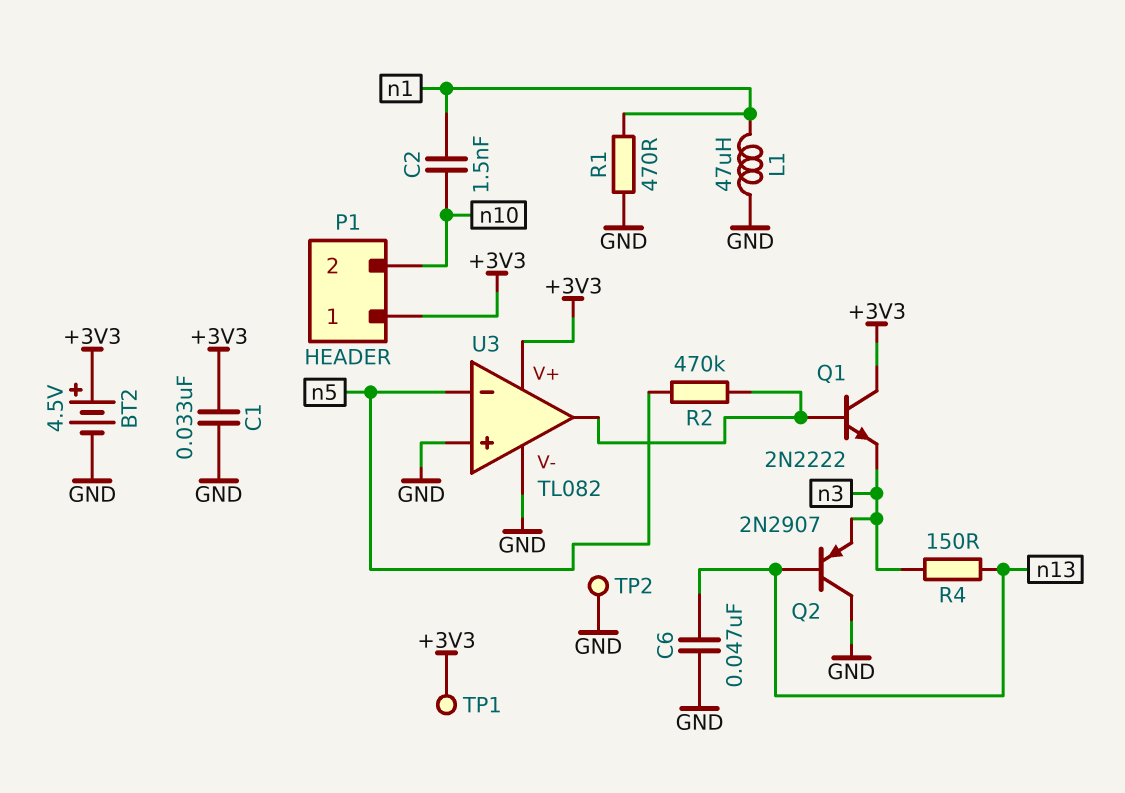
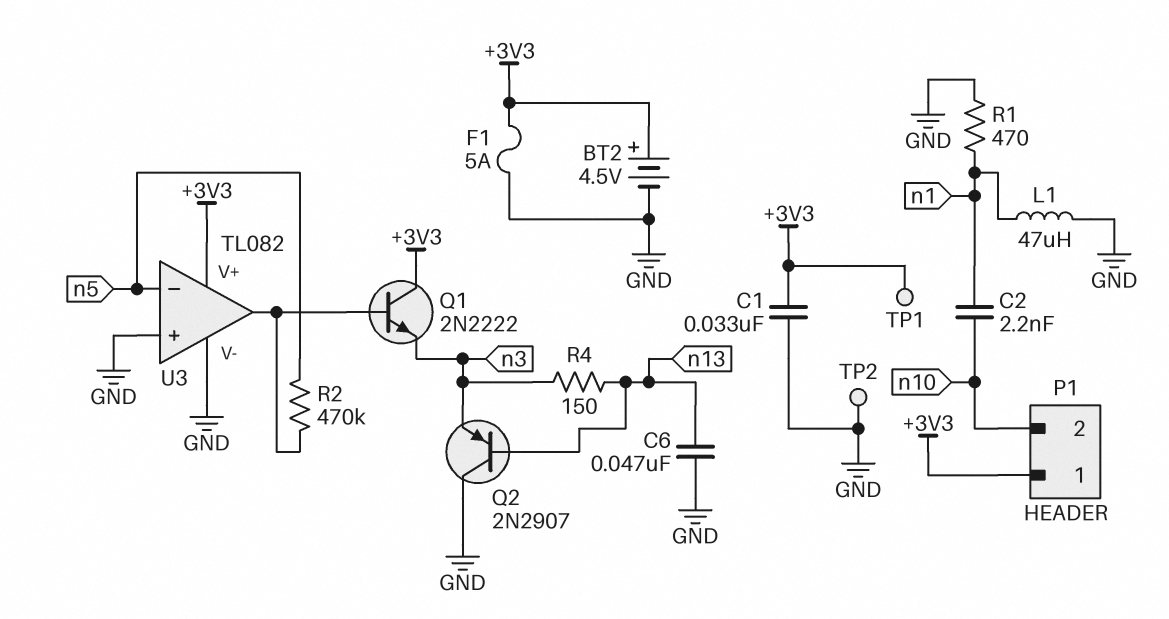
C2: 1.5nF (n1, n10) -> 2.2nF (n1, n10)
F1: none -> 5A (+3V3, GND)

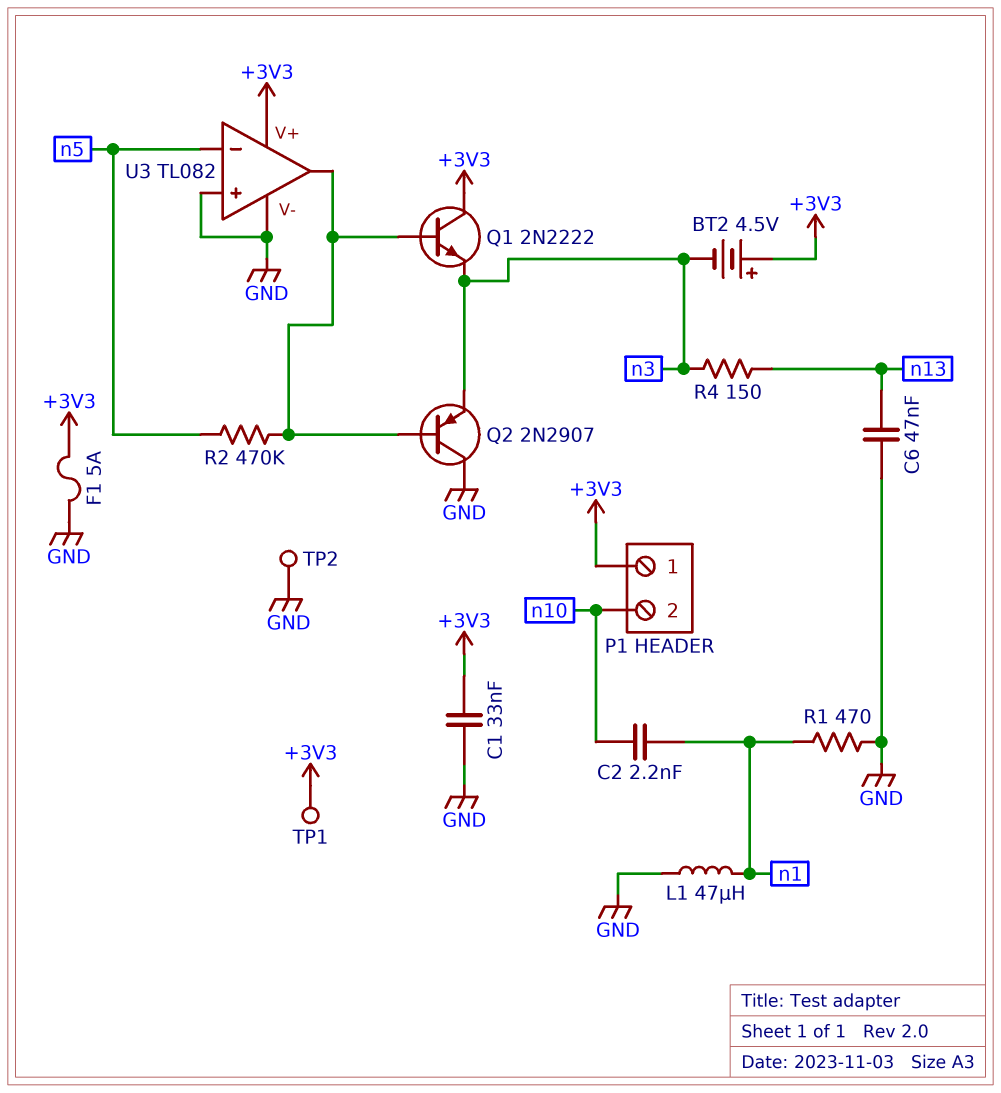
BT2: 4.5V (plus +3V3, minus GND) -> 4.5V (plus +3V3, minus n3)
Q2: PNP 2N2907 (B n13, C GND, E n3) -> PNP 2N2907 (B U3/out, C GND, E n3)

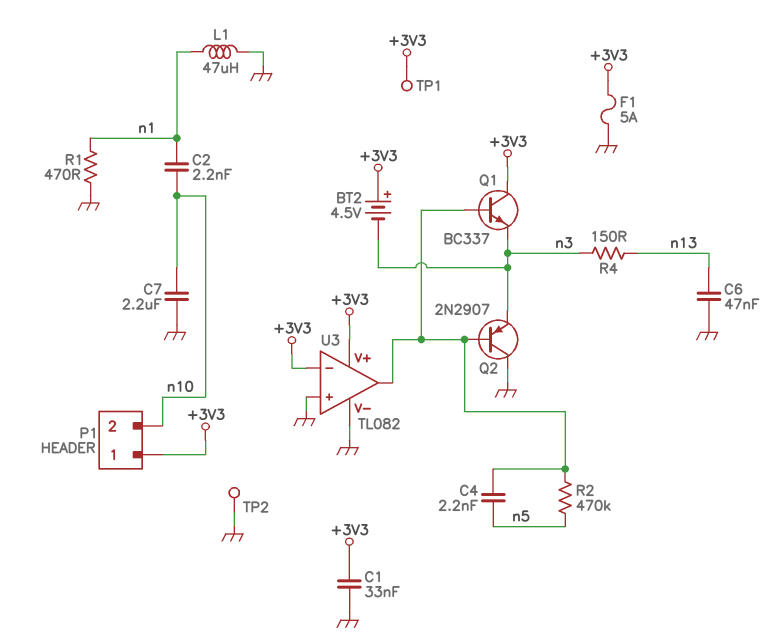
C4: none -> 2.2nF (U3/out, n5)
C7: none -> 2.2uF (GND, n10)
Q1: NPN 2N2222 (B U3/out, C +3V3, E n3) -> NPN BC337 (B U3/out, C +3V3, E n3)
U3 pin in-: n5 -> +3V3

